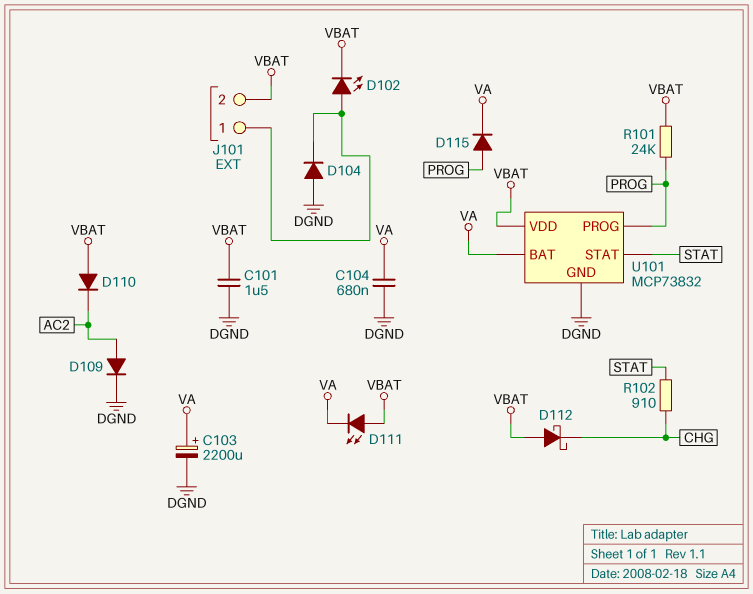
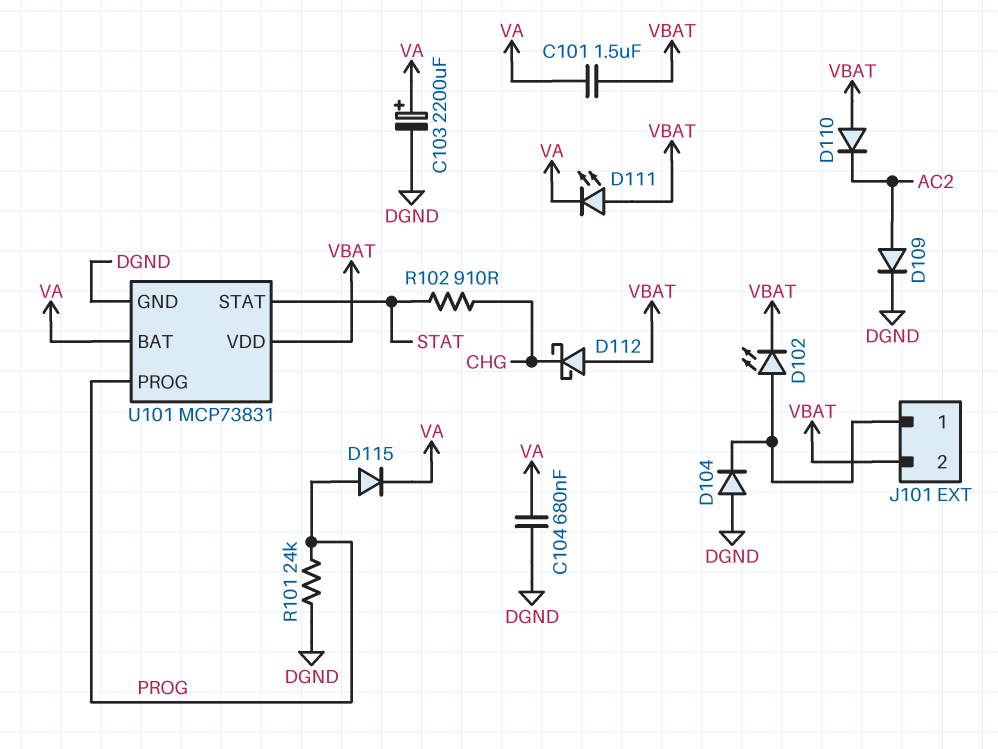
C101: 1.5uF (DGND, VBAT) -> 1.5uF (VA, VBAT)
R101: 24k (PROG, VBAT) -> 24k (DGND, PROG)
U101: MCP73832 -> MCP73831

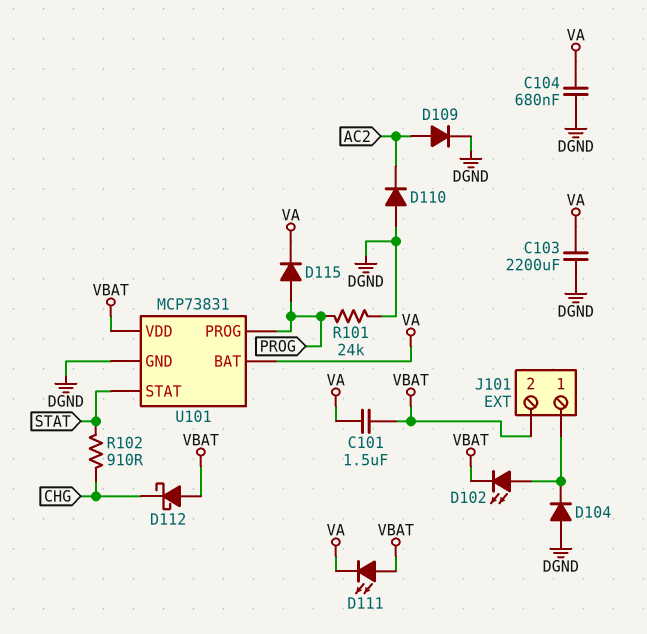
C103: 2200uF (plus VA, minus DGND) -> 2200uF (DGND, VA)
D110: diode (A VBAT, K AC2) -> diode (A DGND, K AC2)

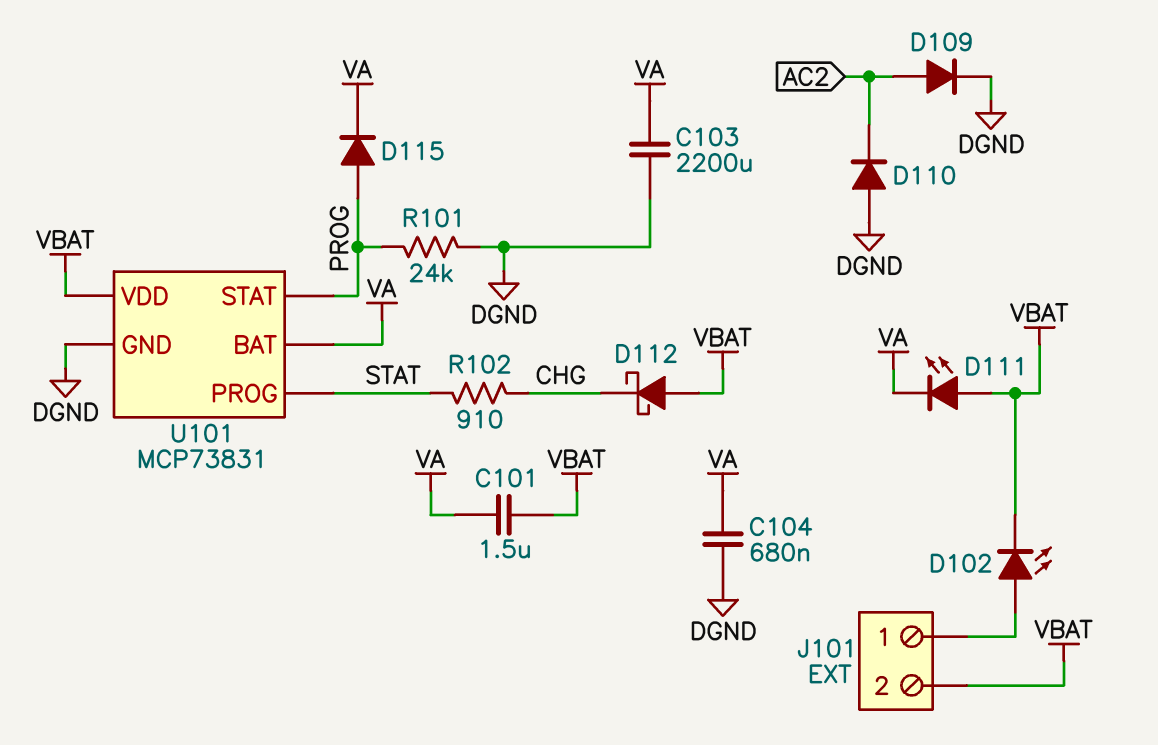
D104: diode (A DGND, K J101/1) -> none
U101 pin PROG: PROG -> STAT
U101 pin STAT: STAT -> PROG

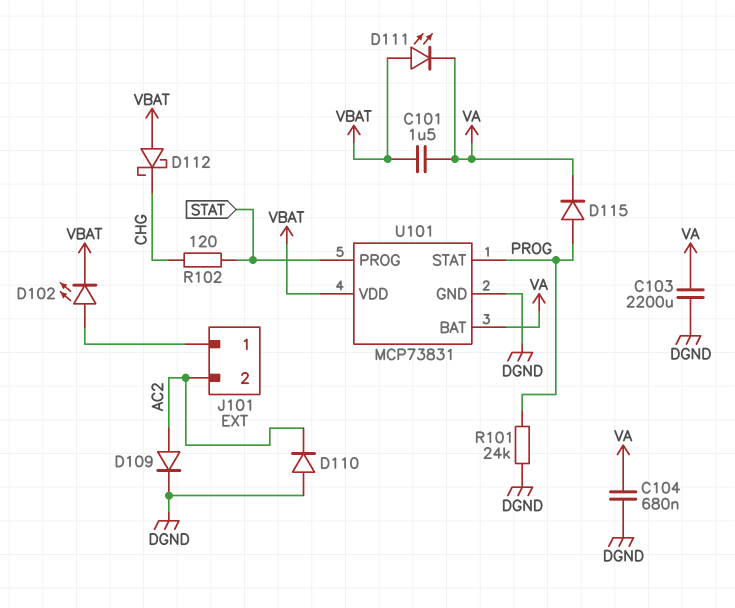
J101 pin 2: VBAT -> AC2
R102: 910 (CHG, STAT) -> 120 (CHG, STAT)

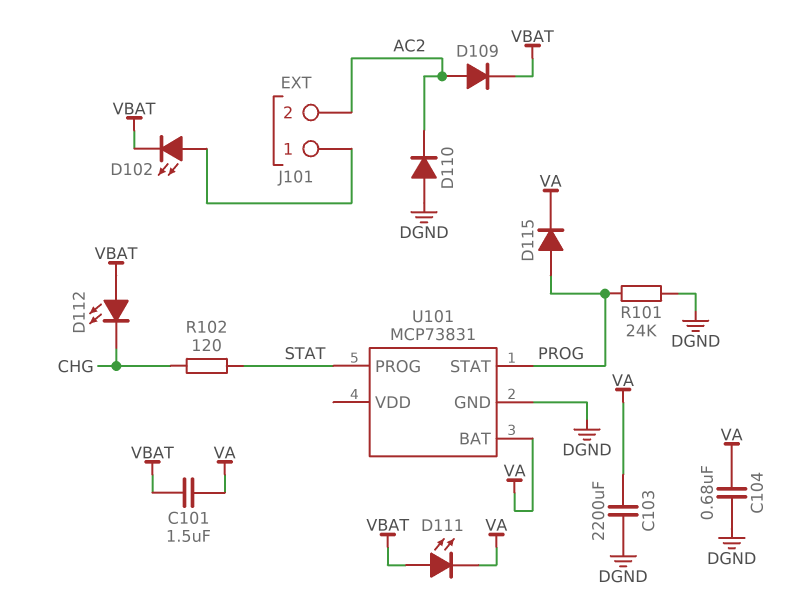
D109: diode (A AC2, K DGND) -> diode (A AC2, K VBAT)
D112: schottky (A VBAT, K CHG) -> LED (A VBAT, K CHG)
U101 pin VDD: VBAT -> none

